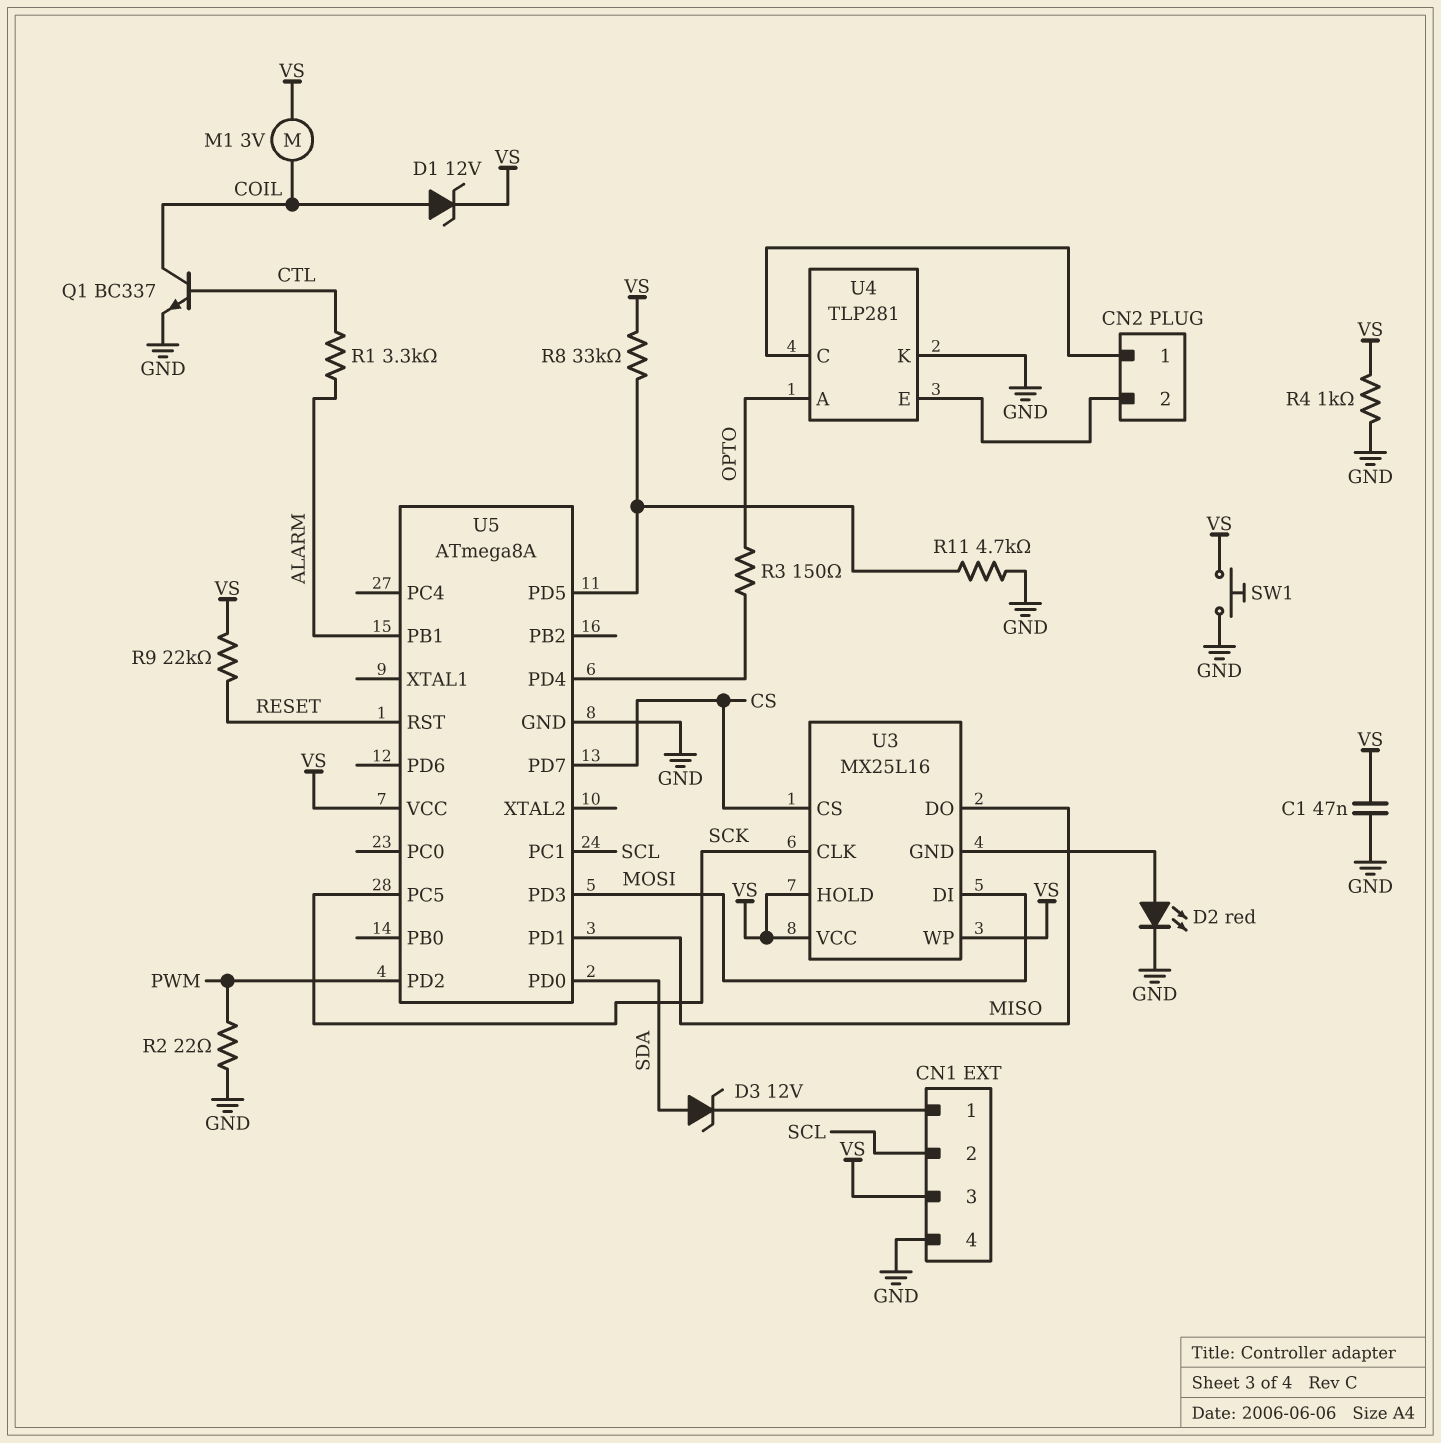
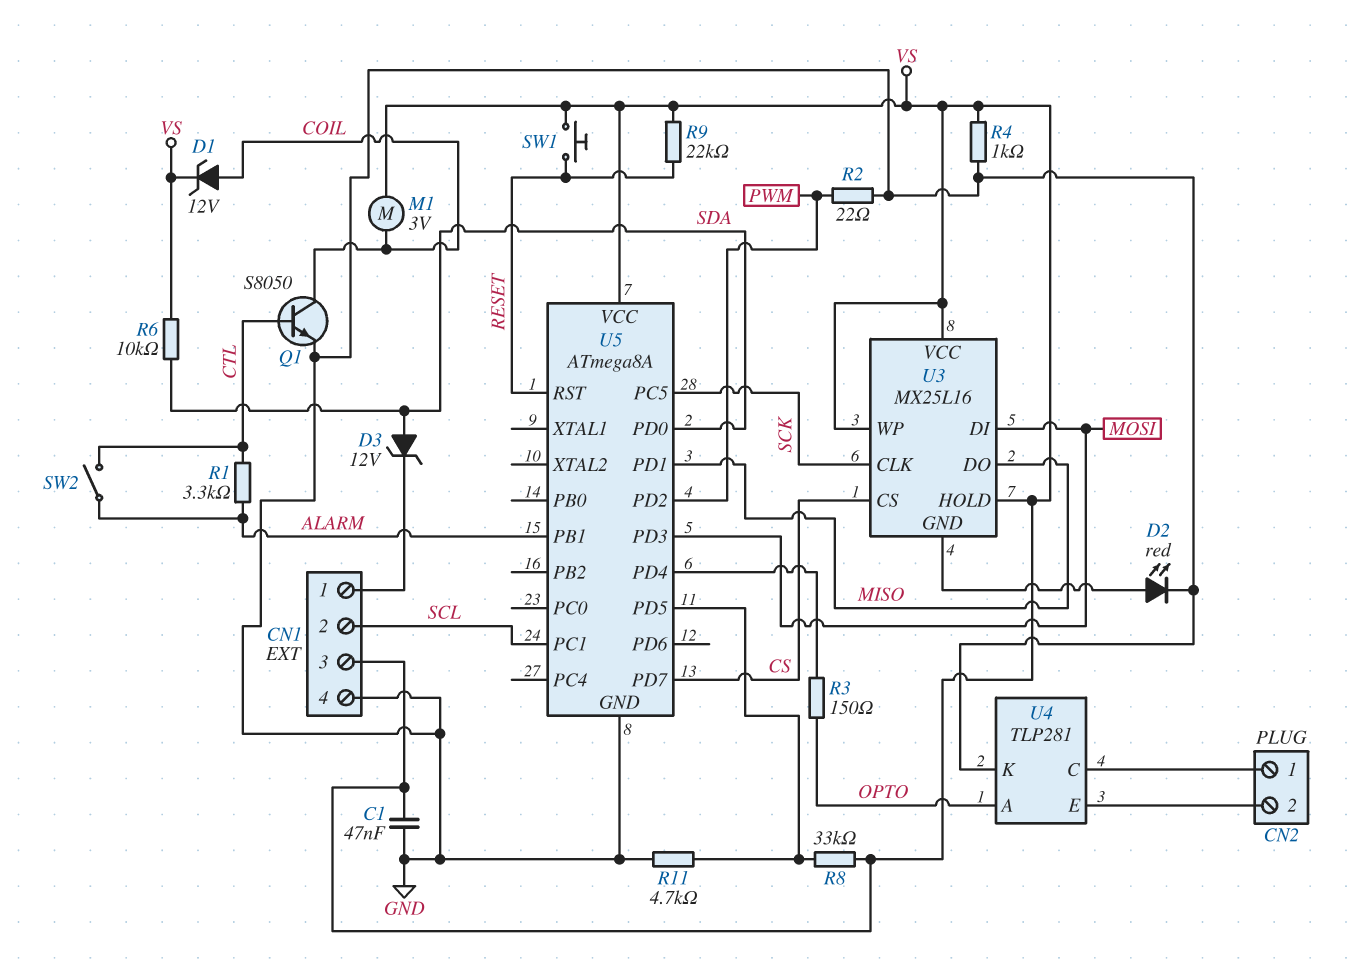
Q1: NPN BC337 (B CTL, C COIL, E GND) -> NPN S8050 (B CTL, C COIL, E GND)
R6: none -> 10k (SDA, VS)
SW1: button (GND, VS) -> button (RESET, VS)
SW2: none -> switch (ALARM, CTL)

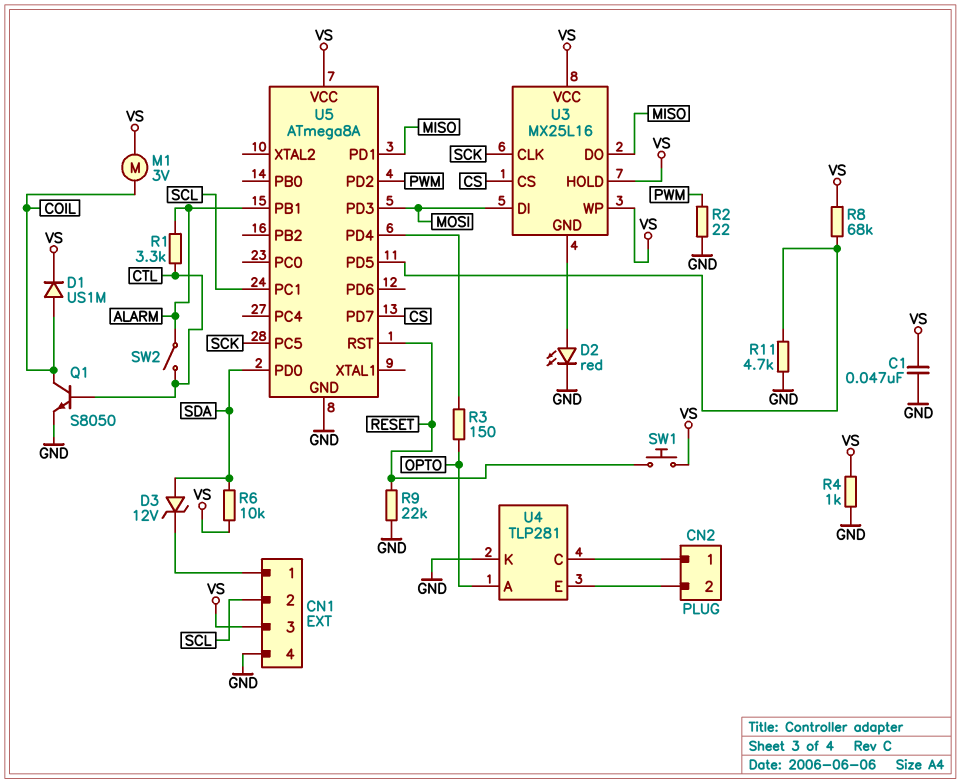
D1: zener 12V (A COIL, K VS) -> diode US1M (A COIL, K VS)
R8: 33k (U5/PD5, VS) -> 68k (U5/PD5, VS)
R9: 22k (RESET, VS) -> 22k (GND, RESET)

